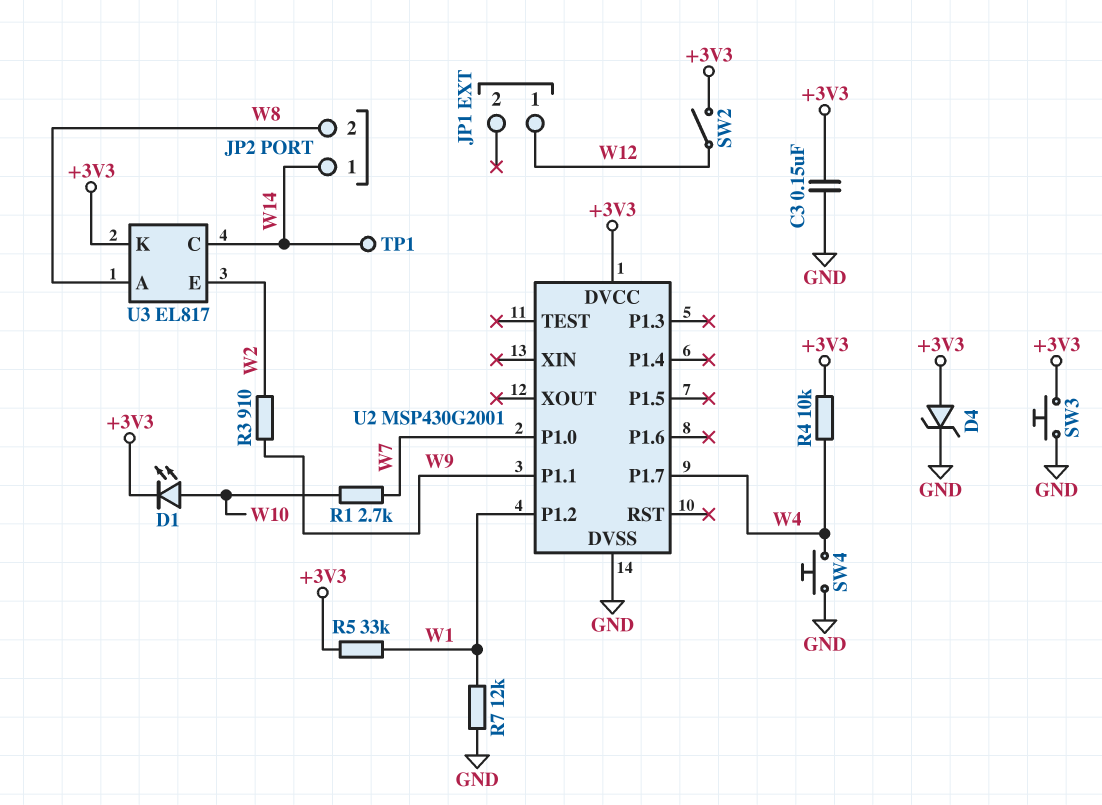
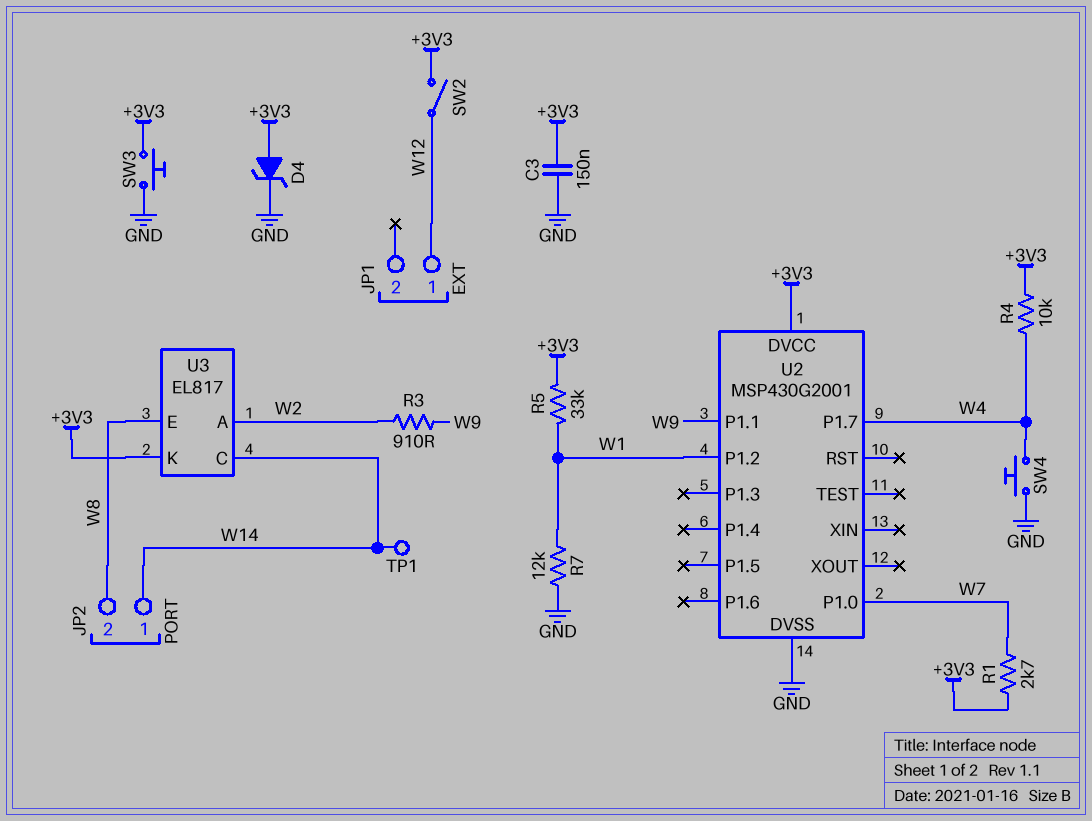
D1: LED (A W10, K +3V3) -> none
R1: 2.7k (W7, W10) -> 2.7k (+3V3, W7)
U3 pin A: W8 -> W2
U3 pin E: W2 -> W8

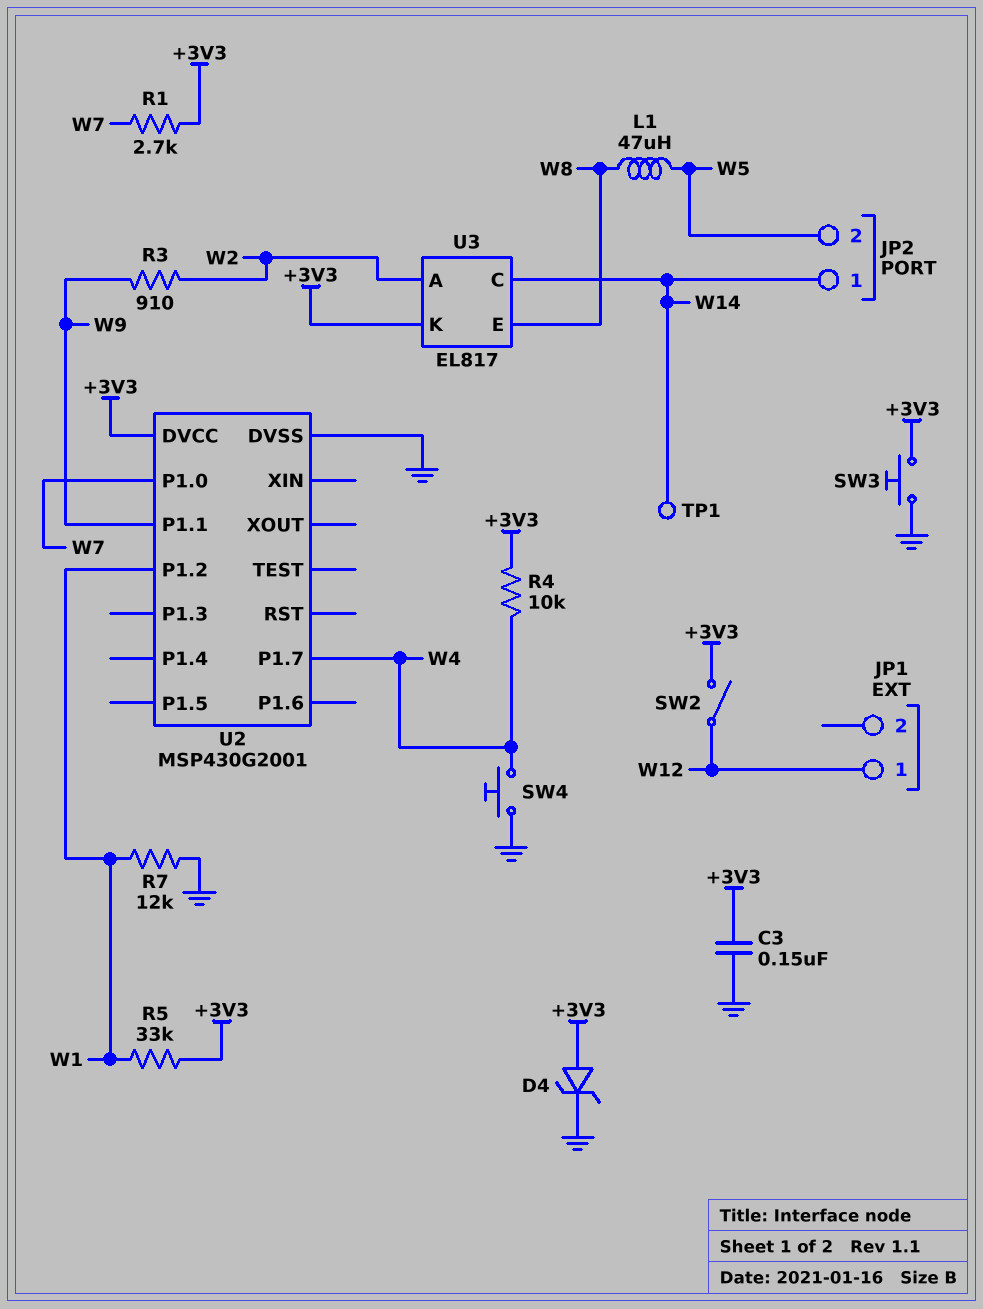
JP2 pin 2: W8 -> W5
L1: none -> 47uH (W5, W8)

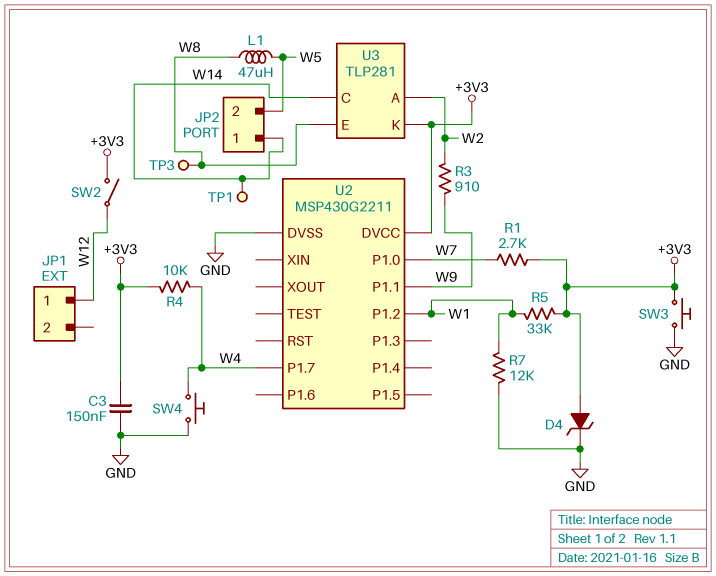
TP3: none -> test point (W8)
U2: MSP430G2001 -> MSP430G2211
U3: EL817 -> TLP281

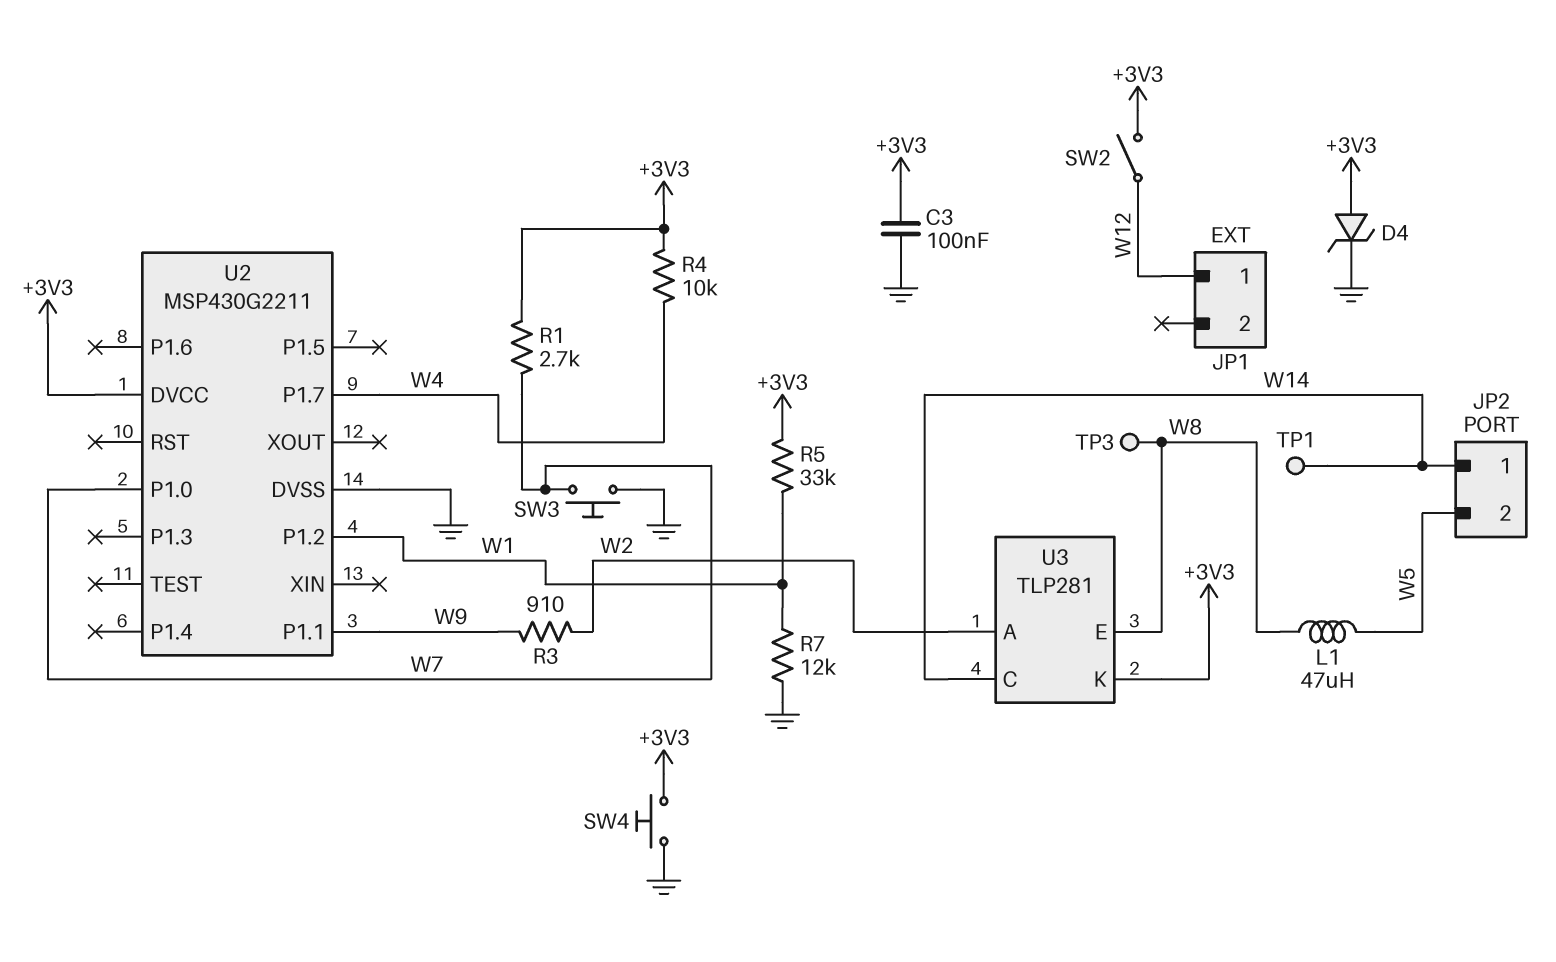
C3: 150nF (+3V3, GND) -> 100nF (+3V3, GND)
SW3: button (+3V3, GND) -> button (GND, W7)
SW4: button (GND, W4) -> button (+3V3, GND)

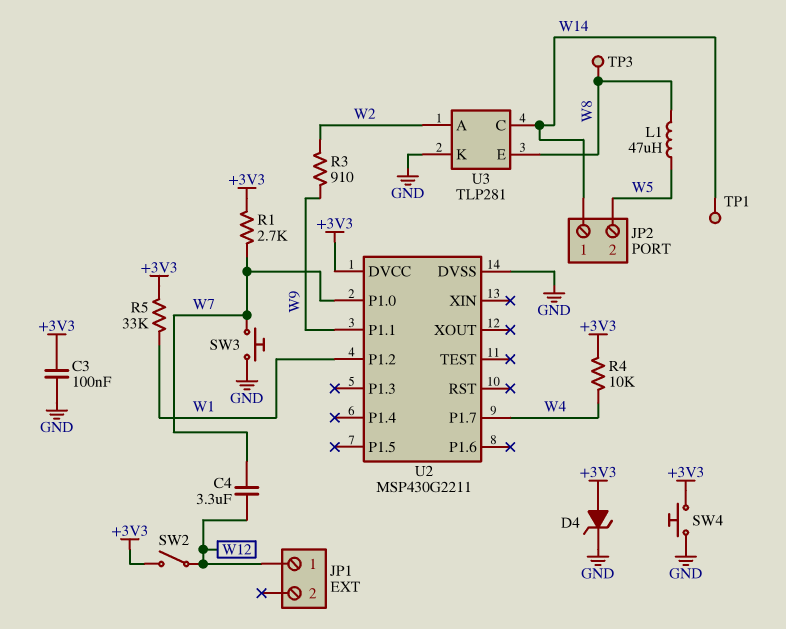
C4: none -> 3.3uF (W7, W12)
R7: 12k (GND, W1) -> none
U3 pin K: +3V3 -> GND

